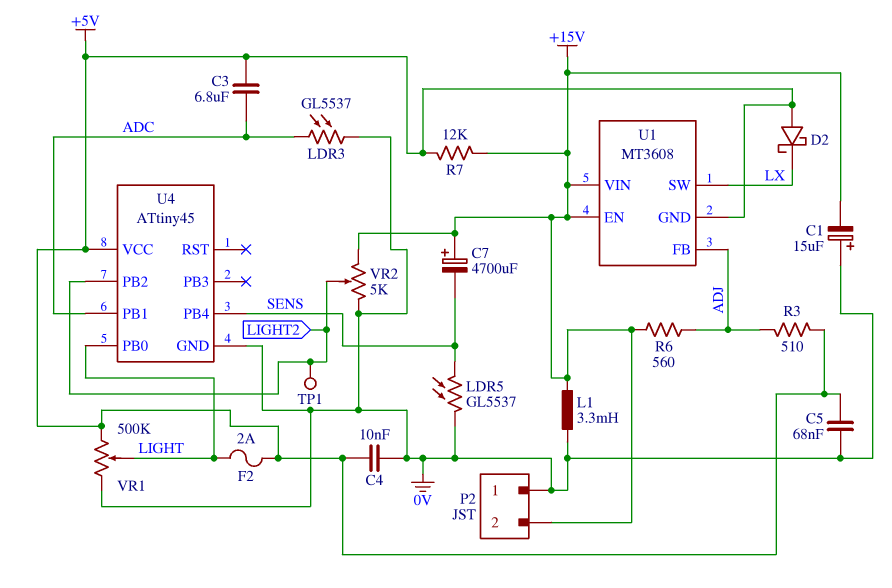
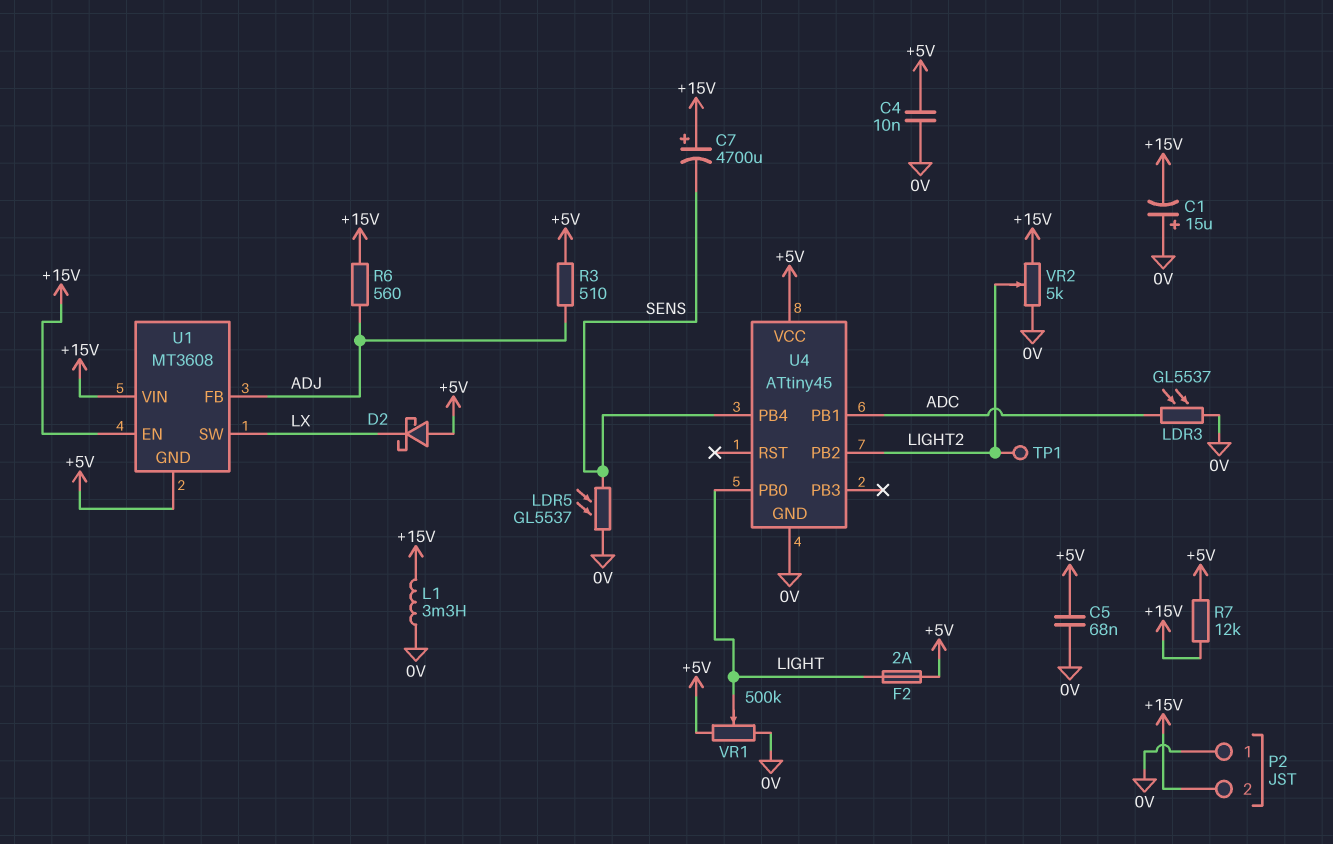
C3: 6.8uF (+5V, ADC) -> none

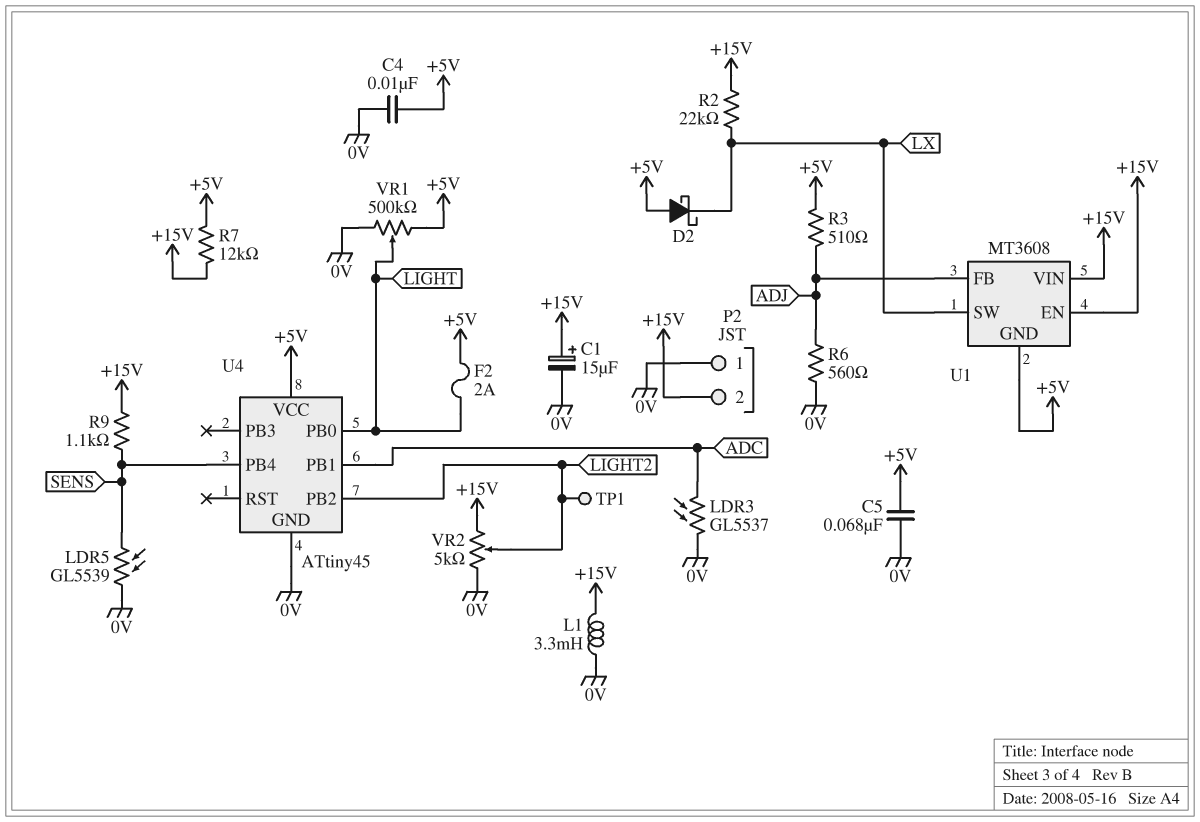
C1: 15uF (plus 0V, minus +15V) -> 15uF (plus +15V, minus 0V)
C7: 4700uF (plus +15V, minus SENS) -> none
LDR5: GL5537 (0V, SENS) -> GL5539 (0V, SENS)
R2: none -> 22k (+15V, LX)
R6: 560 (+15V, ADJ) -> 560 (0V, ADJ)
R9: none -> 1.1k (+15V, SENS)

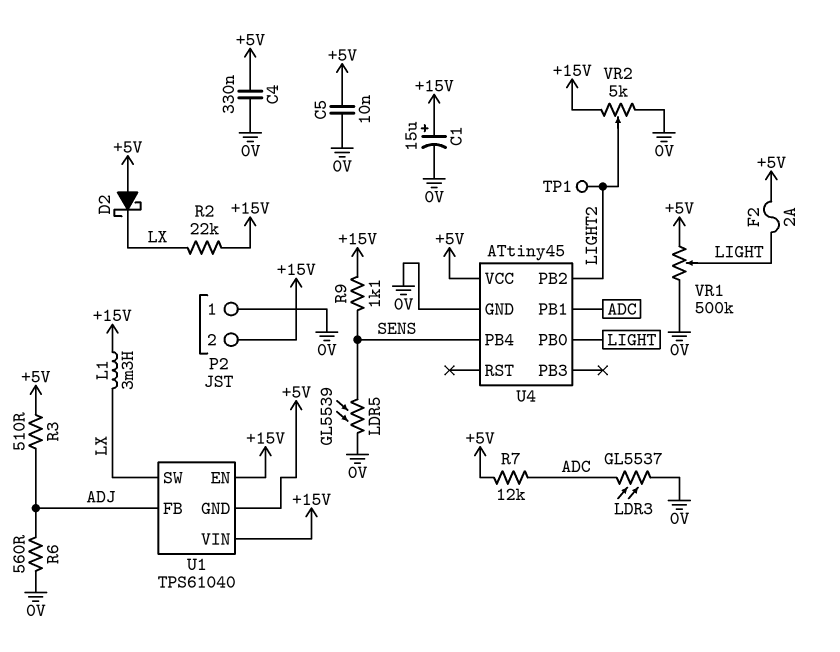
C4: 10nF (+5V, 0V) -> 330nF (+5V, 0V)
C5: 68nF (+5V, 0V) -> 10nF (+5V, 0V)
L1: 3.3mH (+15V, 0V) -> 3.3mH (+15V, LX)
R7: 12k (+5V, +15V) -> 12k (+5V, ADC)
U1: MT3608 -> TPS61040

